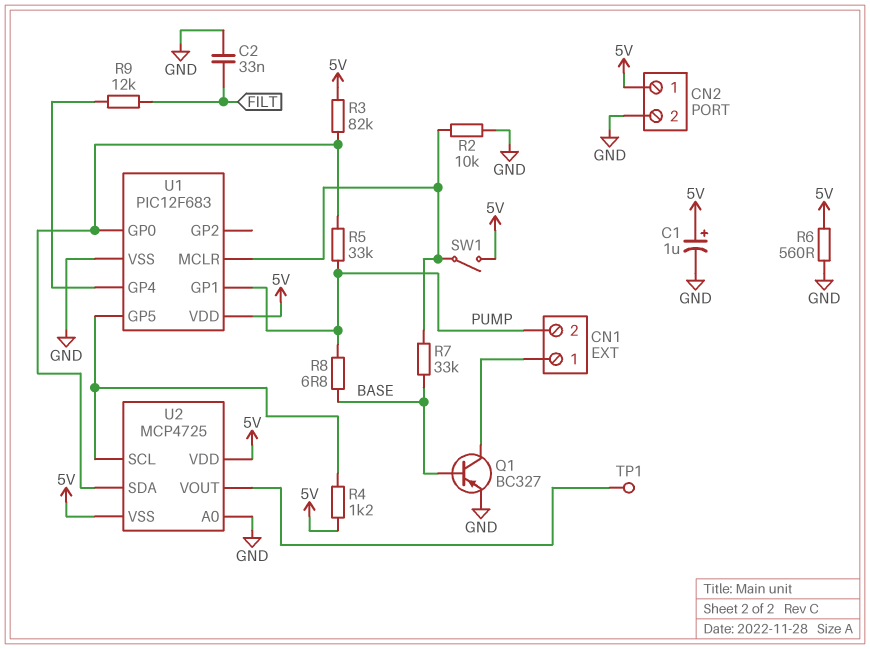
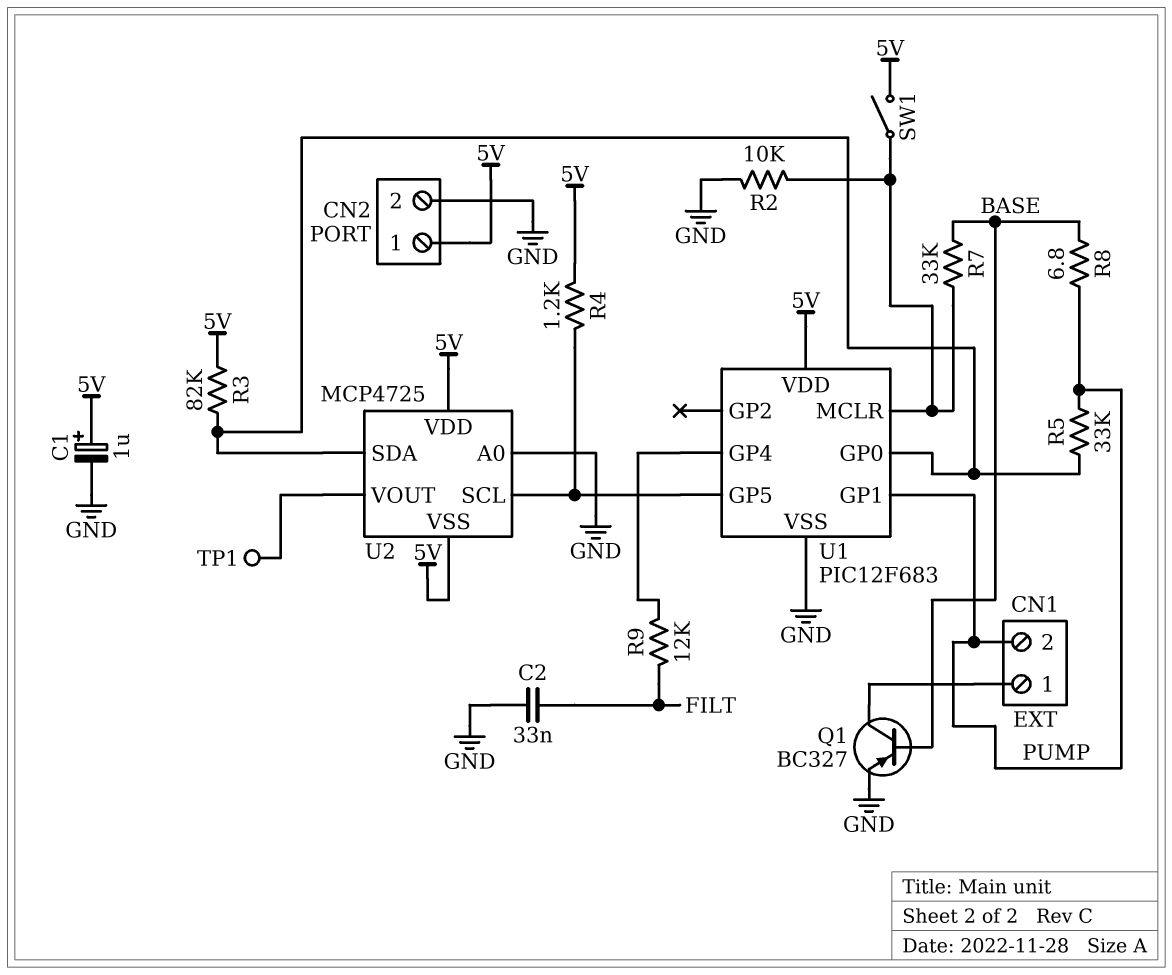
R6: 560 (5V, GND) -> none

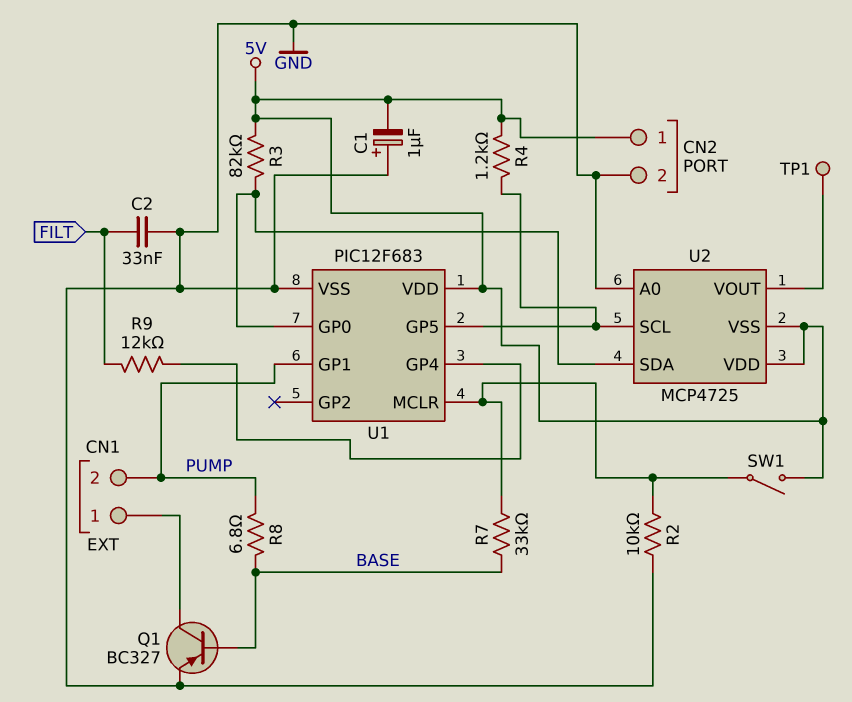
C1: 1uF (plus 5V, minus GND) -> 1uF (plus GND, minus 5V)
R5: 33k (PUMP, U1/GP0) -> none

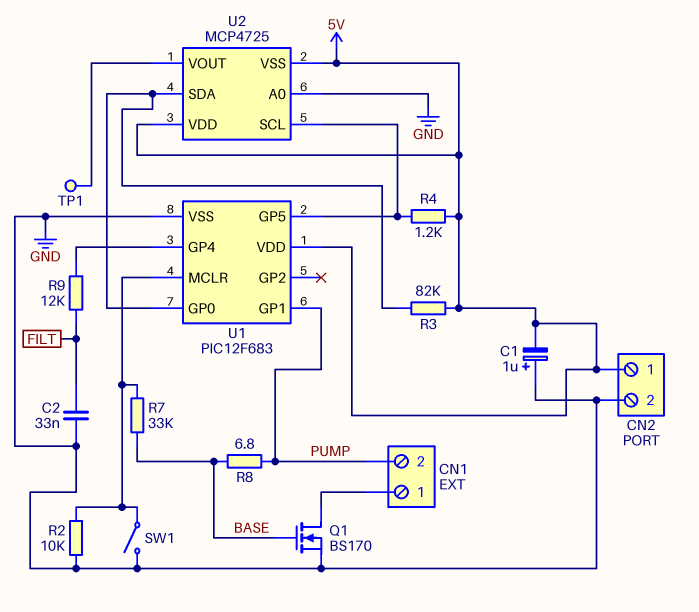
Q1: PNP BC327 (B BASE, C CN1/1, E GND) -> NMOS BS170 (G BASE, D CN1/1, S GND)
SW1: switch (5V, U1/MCLR) -> switch (GND, U1/MCLR)

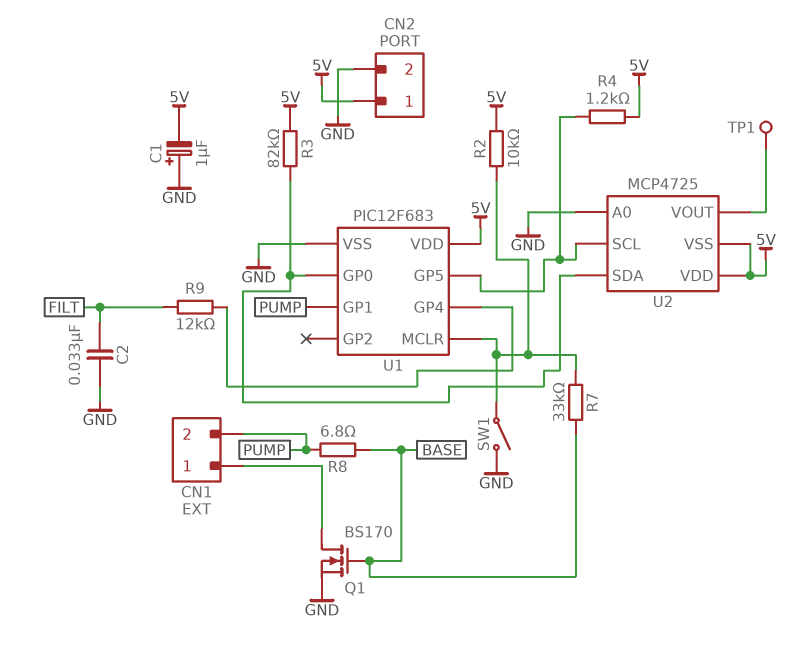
R2: 10k (GND, U1/MCLR) -> 10k (5V, U1/MCLR)

